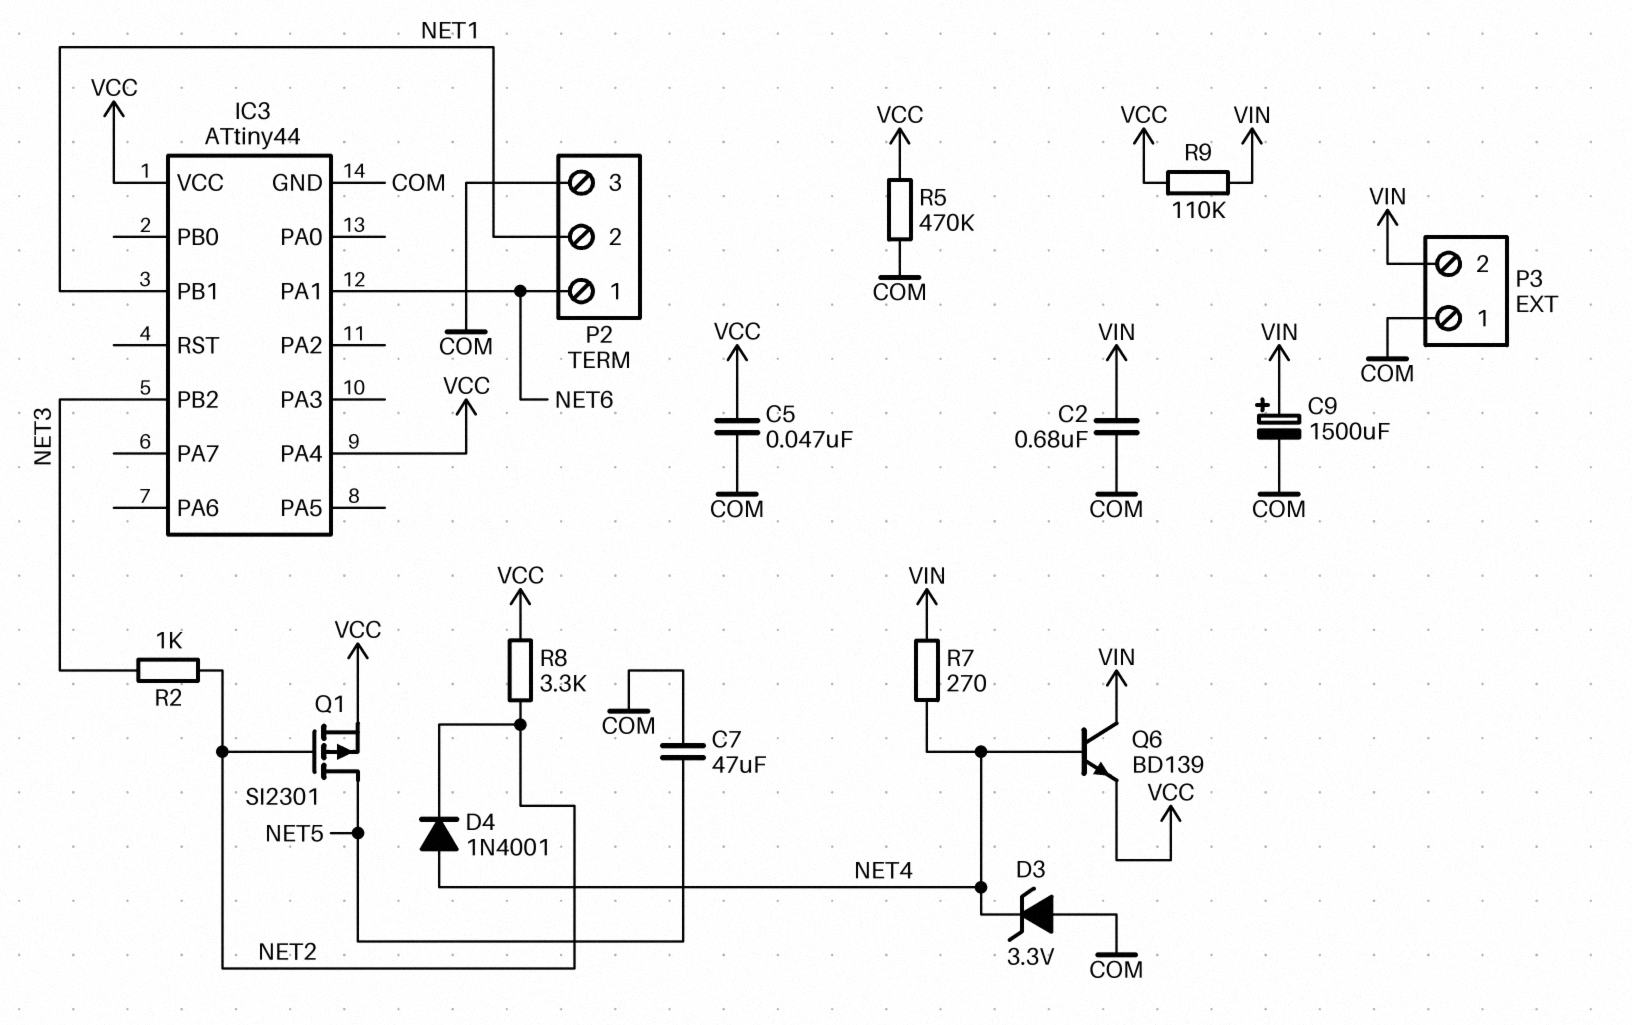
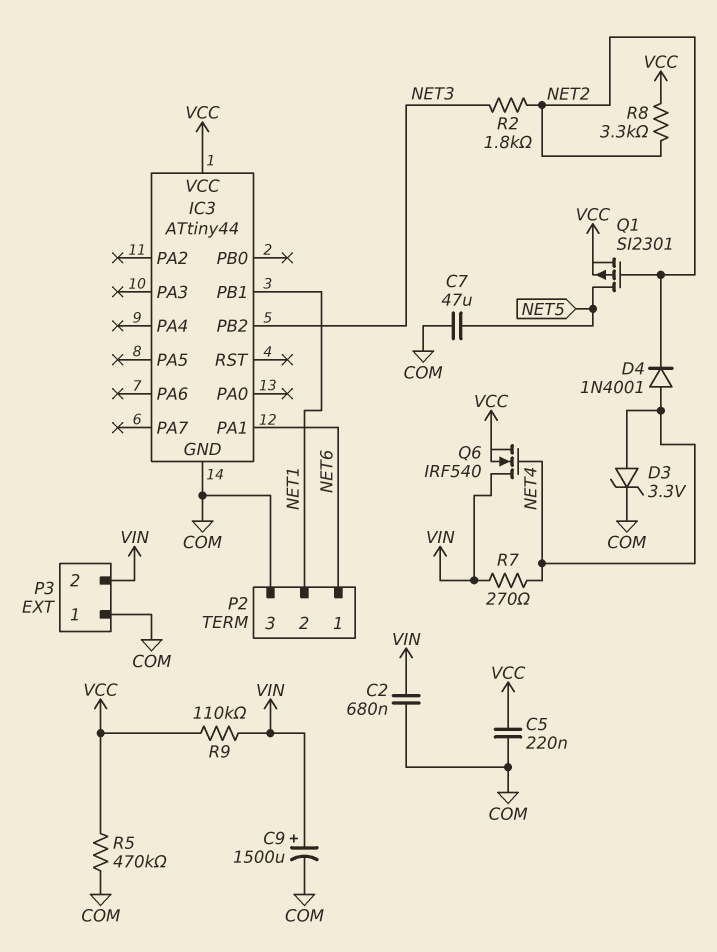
C5: 47nF (COM, VCC) -> 220nF (COM, VCC)
D3: zener 3.3V (A COM, K NET4) -> zener 3.3V (A NET4, K COM)
IC3 pin PA4: VCC -> none
Q6: NPN BD139 (B NET4, C VIN, E VCC) -> NMOS IRF540 (G NET4, D VIN, S VCC)
R2: 1k (NET2, NET3) -> 1.8k (NET2, NET3)

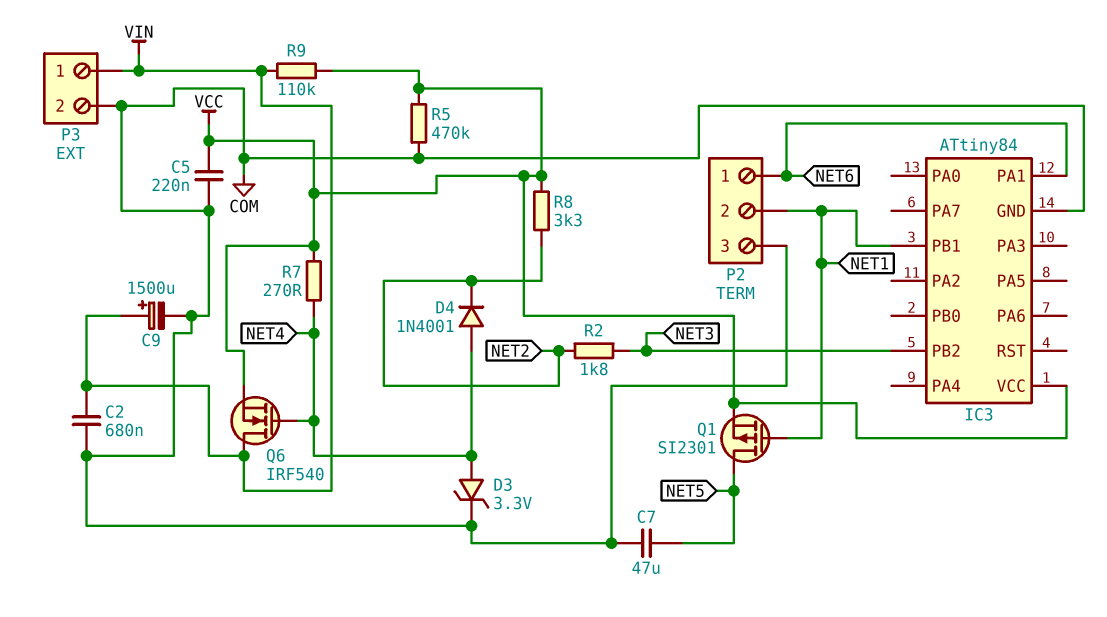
IC3: ATtiny44 -> ATtiny84
P3 pin 1: COM -> VIN
P3 pin 2: VIN -> COM
Q1: PMOS SI2301 (G NET2, D NET5, S VCC) -> PMOS SI2301 (G NET1, D NET5, S VCC)
R7: 270 (NET4, VIN) -> 270 (NET4, VCC)

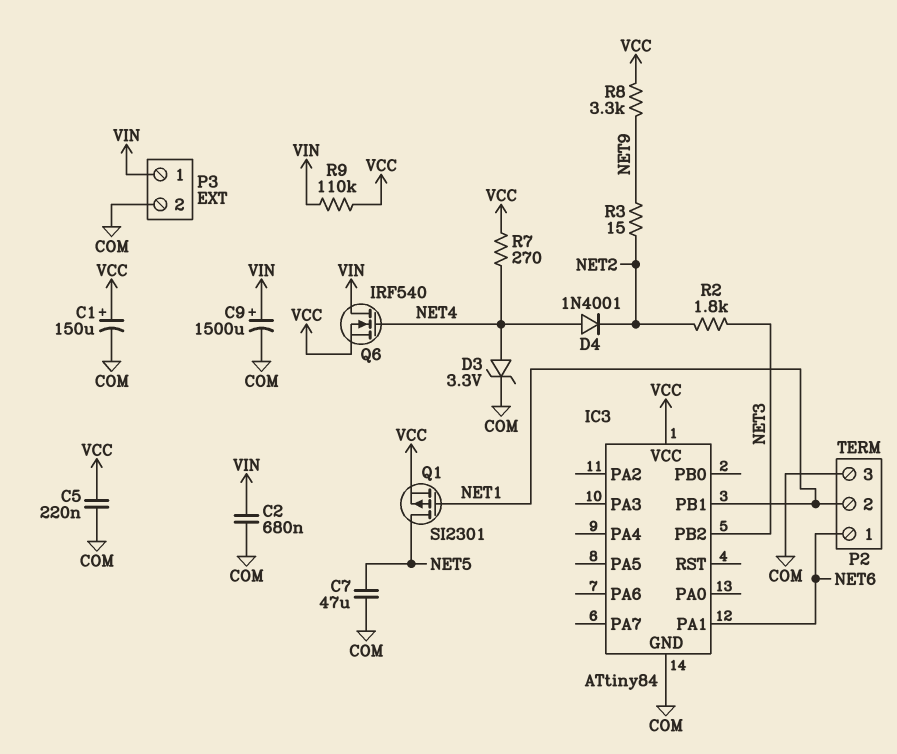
C1: none -> 150uF (plus VCC, minus COM)
R3: none -> 15 (NET2, NET9)
R5: 470k (COM, VCC) -> none
R8: 3.3k (NET2, VCC) -> 3.3k (NET9, VCC)

